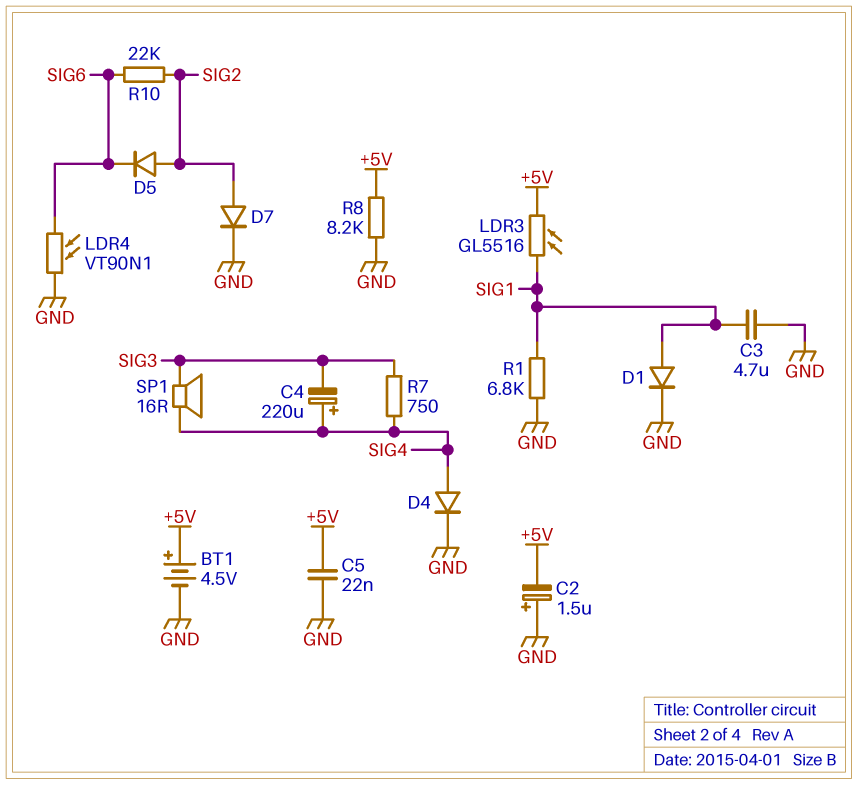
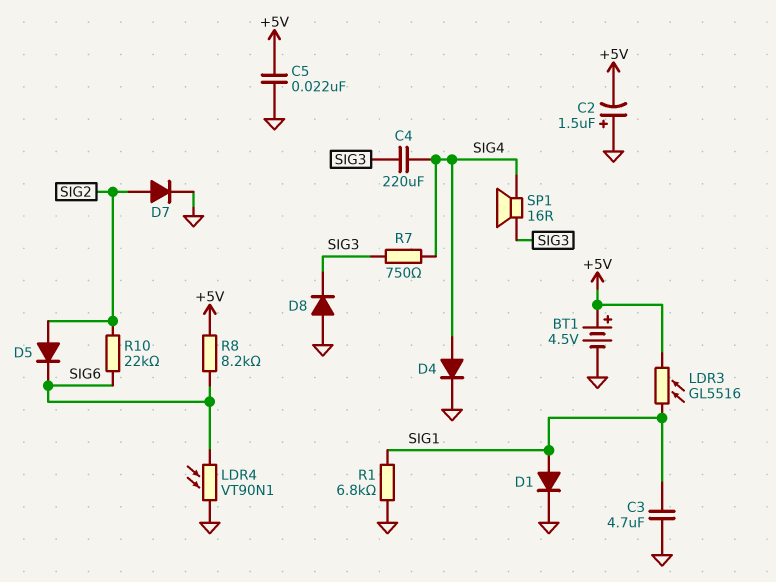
C4: 220uF (plus SIG4, minus SIG3) -> 220uF (SIG3, SIG4)
D8: none -> diode (A GND, K SIG3)
R8: 8.2k (+5V, GND) -> 8.2k (+5V, SIG6)

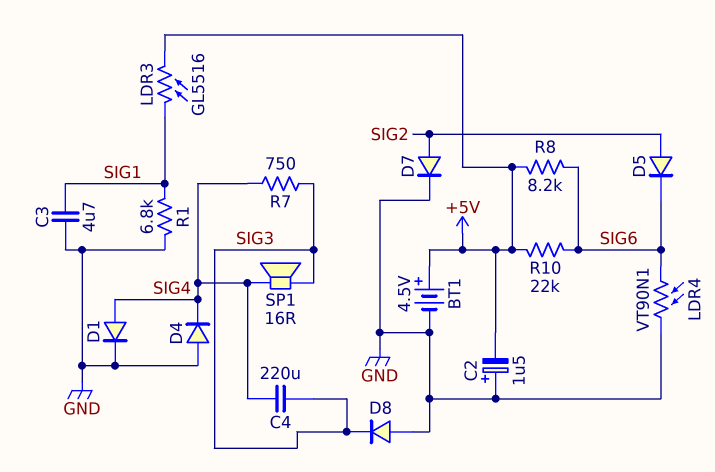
C5: 22nF (+5V, GND) -> none
D1: diode (A SIG1, K GND) -> diode (A SIG4, K GND)
D4: diode (A SIG4, K GND) -> diode (A GND, K SIG4)
R10: 22k (SIG2, SIG6) -> 22k (+5V, SIG6)

